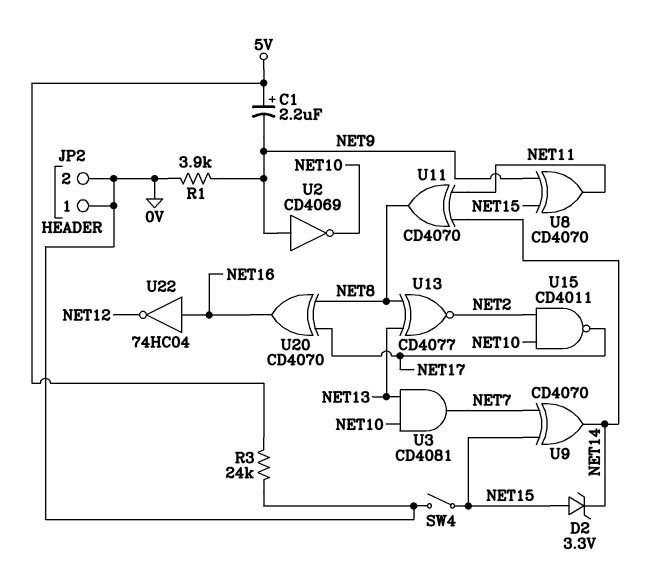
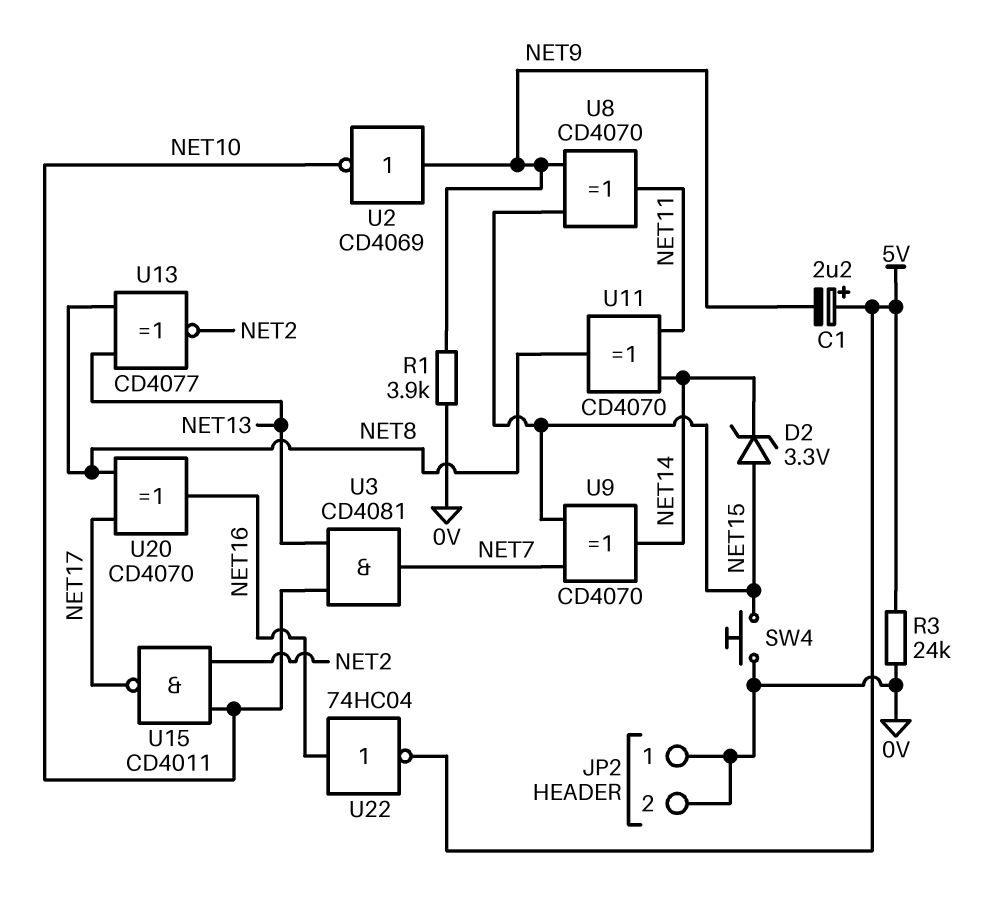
SW4: switch (0V, NET15) -> button (0V, NET15)
U22: NOT 74HC04 (in NET16, out NET12) -> NOT 74HC04 (in NET16, out 5V)

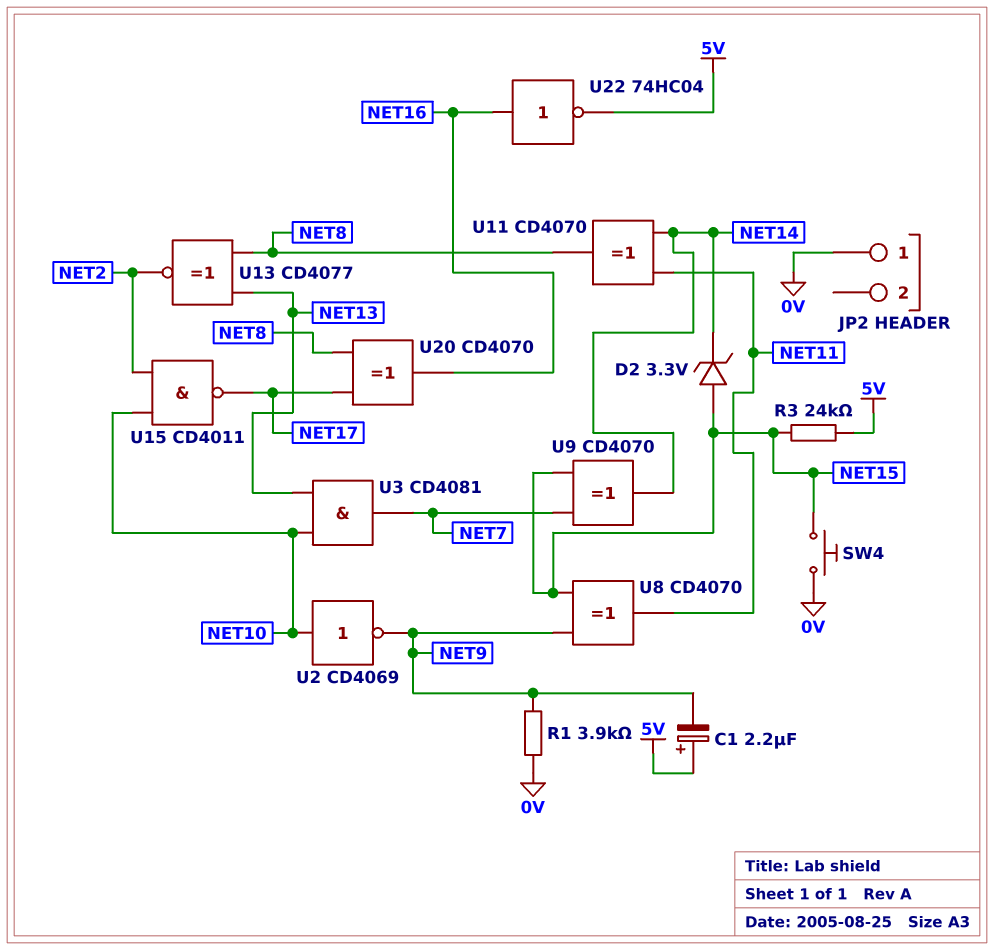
JP2 pin 2: 0V -> none
R3: 24k (0V, 5V) -> 24k (5V, NET15)
U2: NOT CD4069 (in NET9, out NET10) -> NOT CD4069 (in NET10, out NET9)

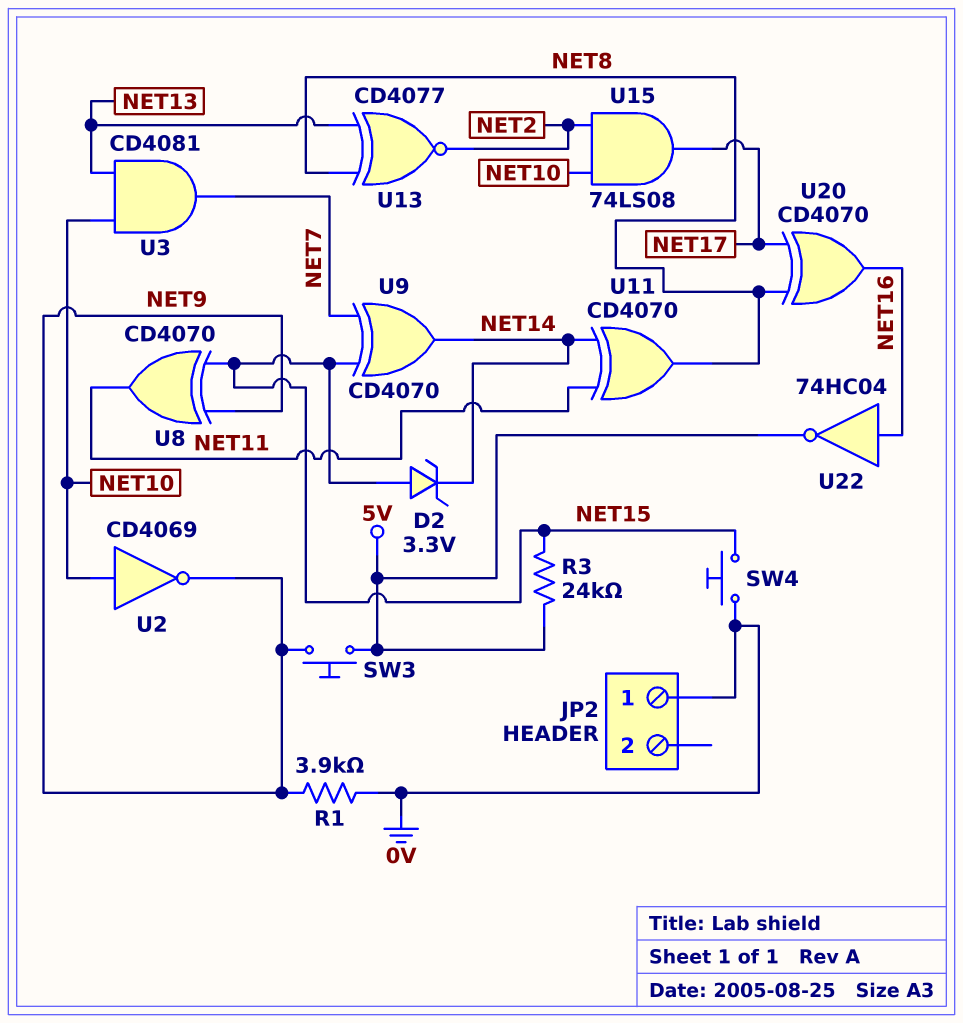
C1: 2.2uF (plus 5V, minus NET9) -> none
SW3: none -> button (5V, NET9)
U15: NAND CD4011 (in NET2, in NET10, out NET17) -> AND 74LS08 (in NET2, in NET10, out NET17)

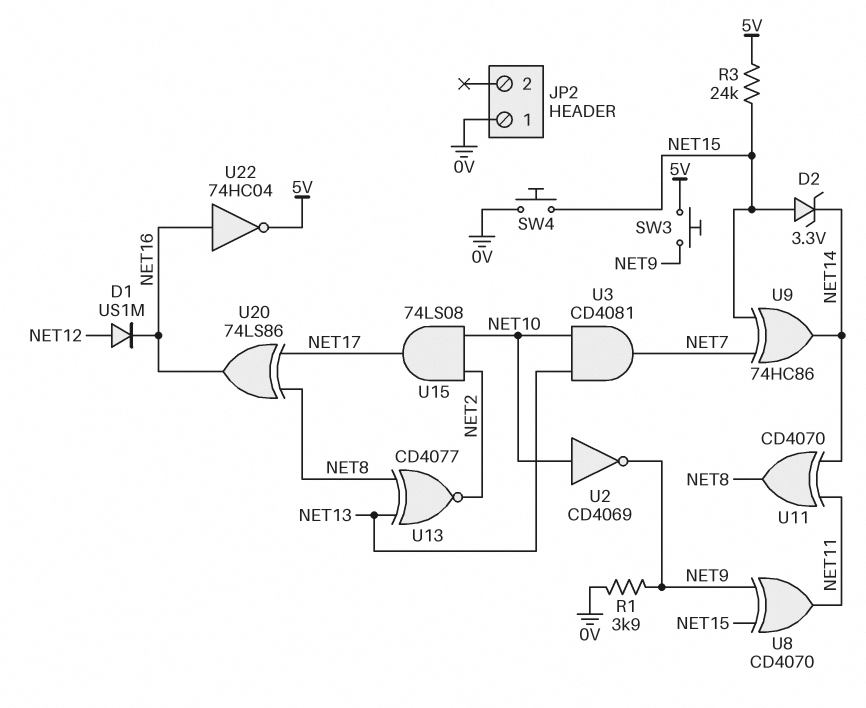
D1: none -> diode US1M (A NET12, K NET16)
U9: XOR CD4070 (in NET7, in NET15, out NET14) -> XOR 74HC86 (in NET7, in NET15, out NET14)
U20: XOR CD4070 (in NET8, in NET17, out NET16) -> XOR 74LS86 (in NET8, in NET17, out NET16)

